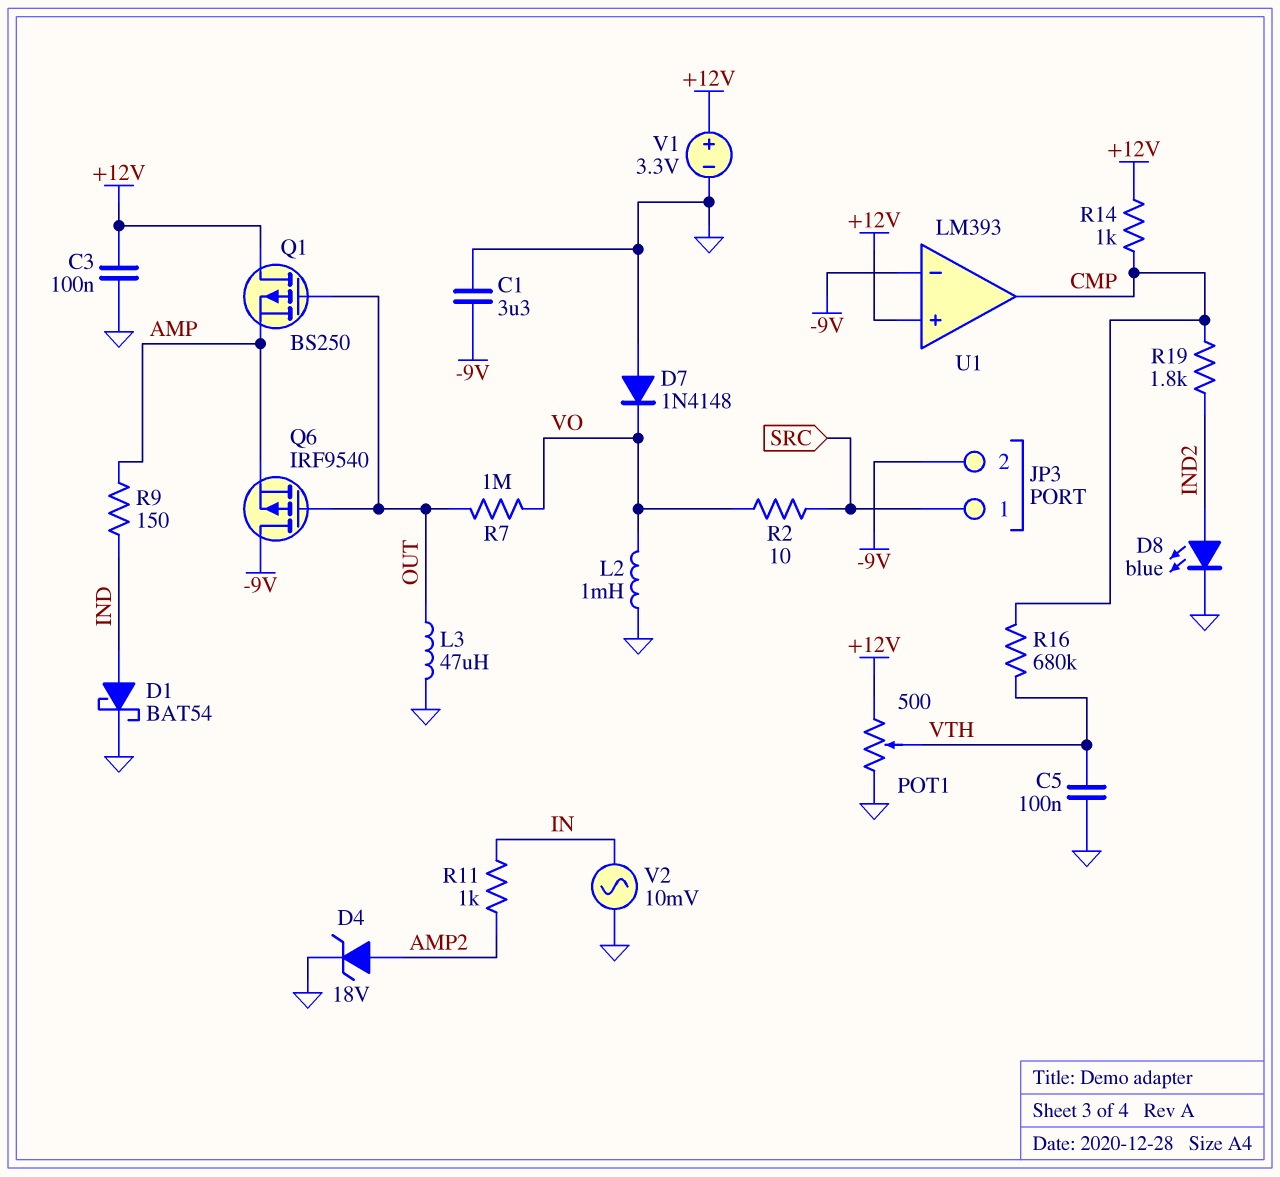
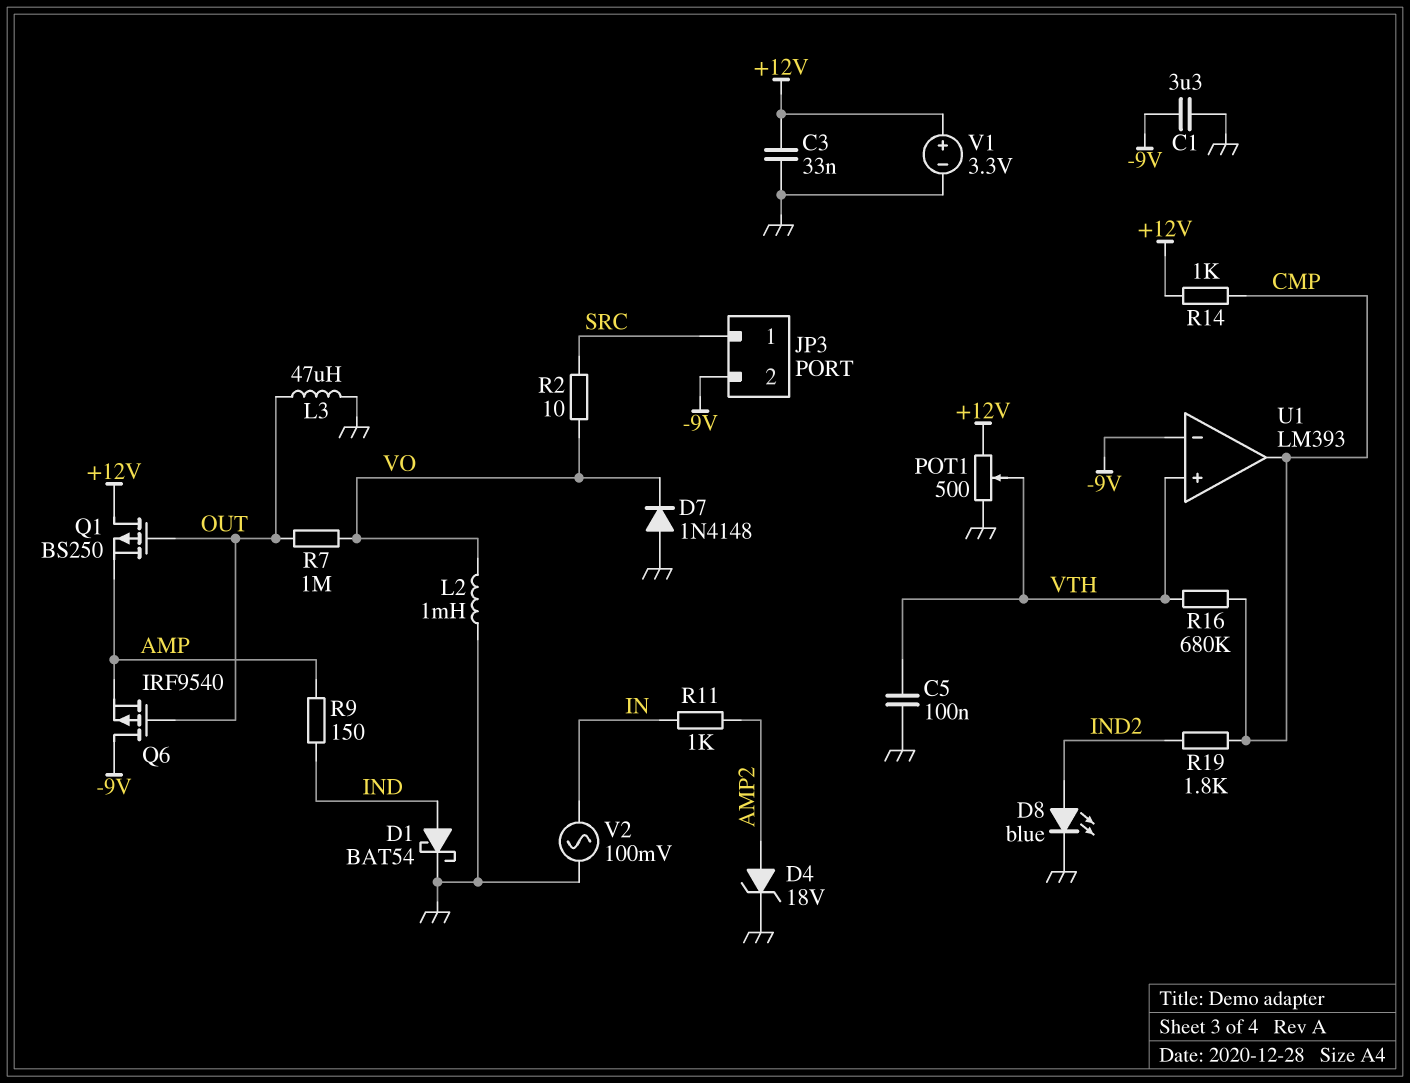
C3: 100nF (+12V, GND) -> 33nF (+12V, GND)
U1 pin in+: +12V -> VTH
V2: AC 10mV (GND, IN) -> AC 100mV (GND, IN)

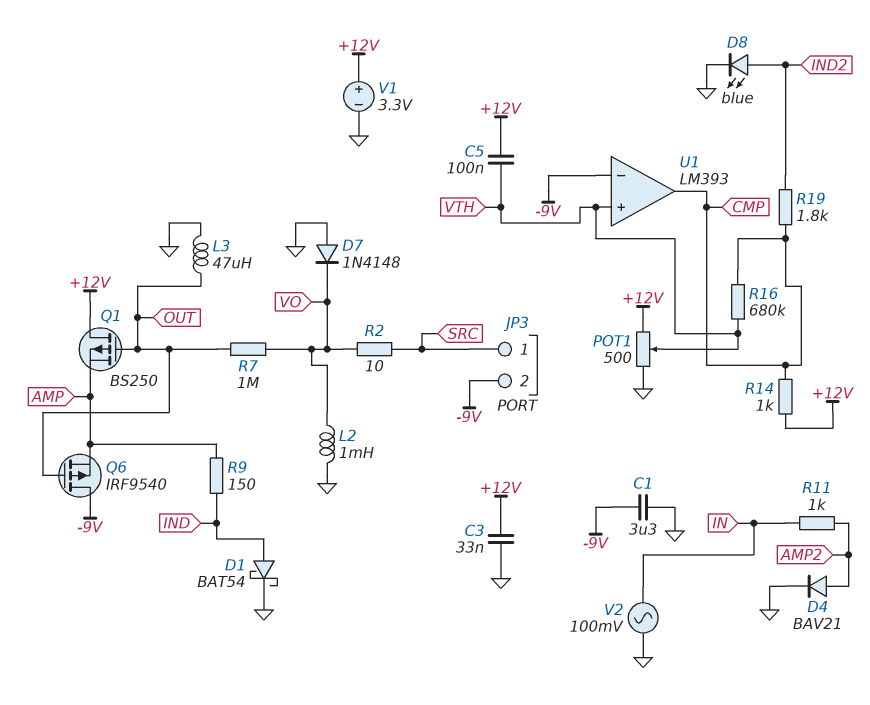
C5: 100nF (GND, VTH) -> 100nF (+12V, VTH)
D4: zener 18V (A AMP2, K GND) -> diode BAV21 (A AMP2, K GND)

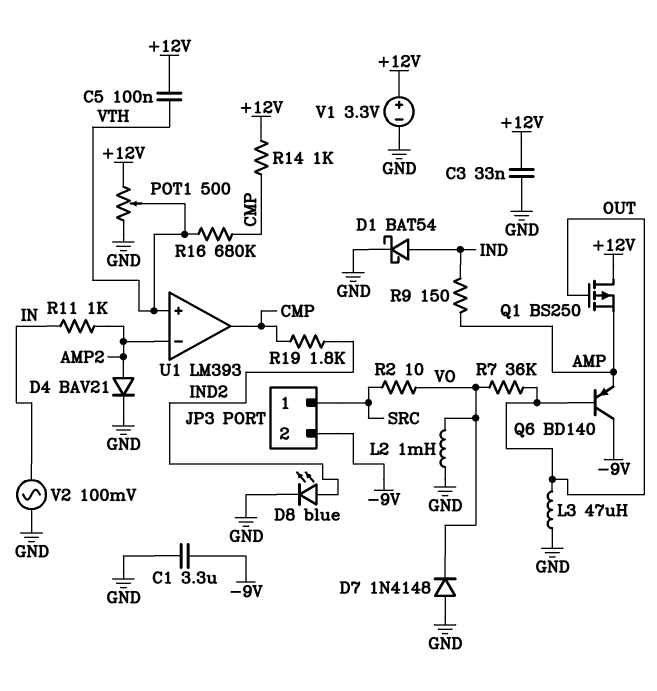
Q6: PMOS IRF9540 (G OUT, D -9V, S AMP) -> PNP BD140 (B OUT, C -9V, E AMP)
R7: 1M (OUT, VO) -> 36k (OUT, VO)
U1 pin in-: -9V -> AMP2

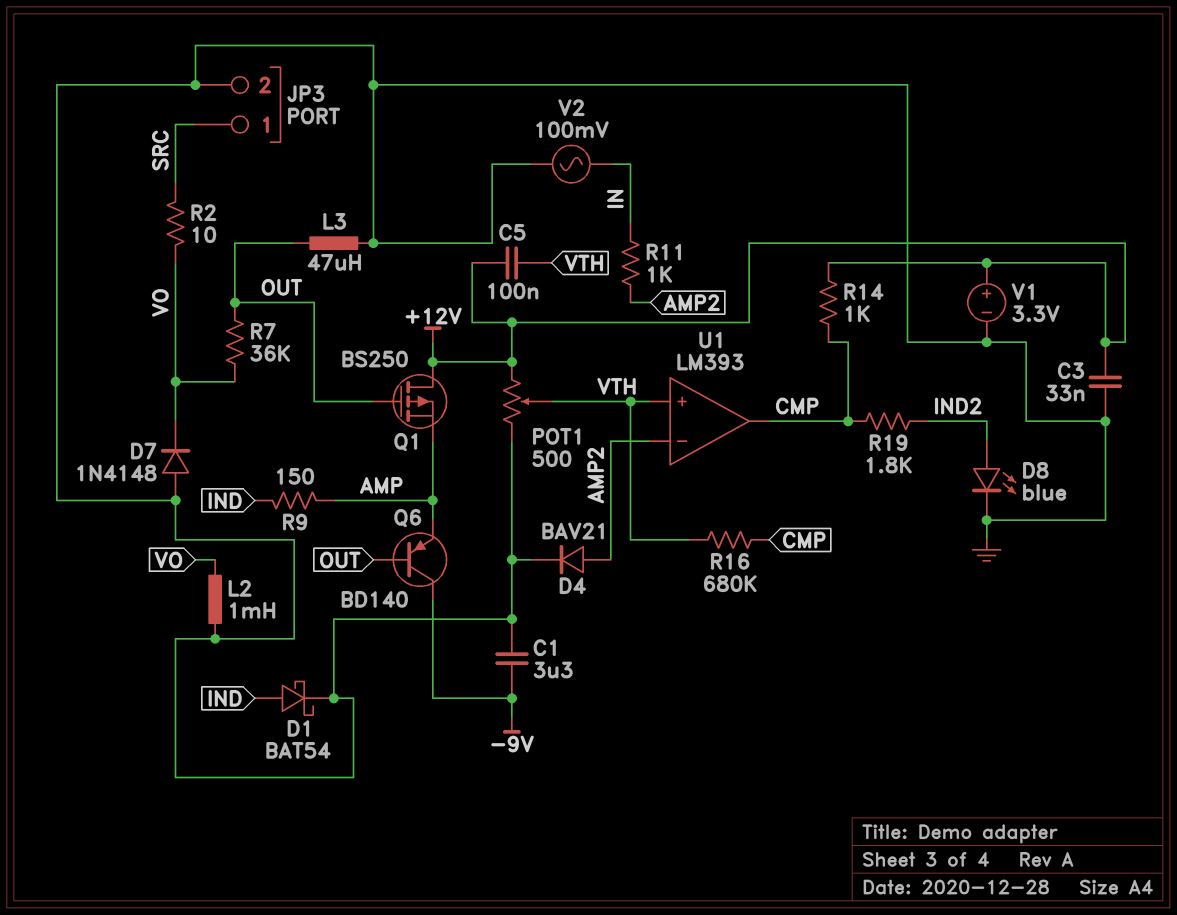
JP3 pin 2: -9V -> GND

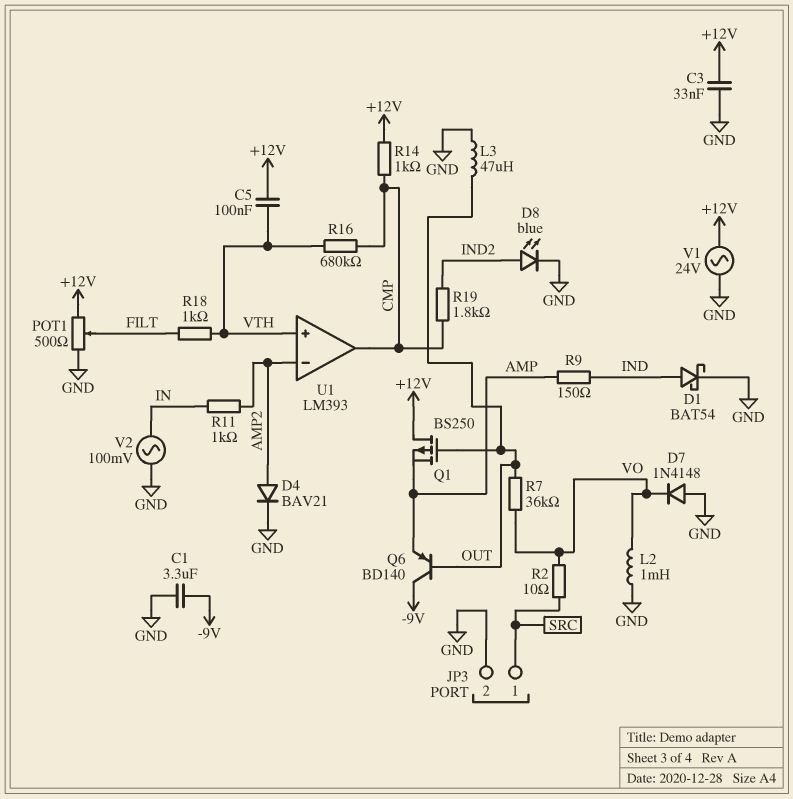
POT1: 500 (+12V, GND, wiper VTH) -> 500 (+12V, GND, wiper FILT)
R18: none -> 1k (FILT, VTH)
V1: 3.3V (plus +12V, minus GND) -> AC 24V (+12V, GND)

